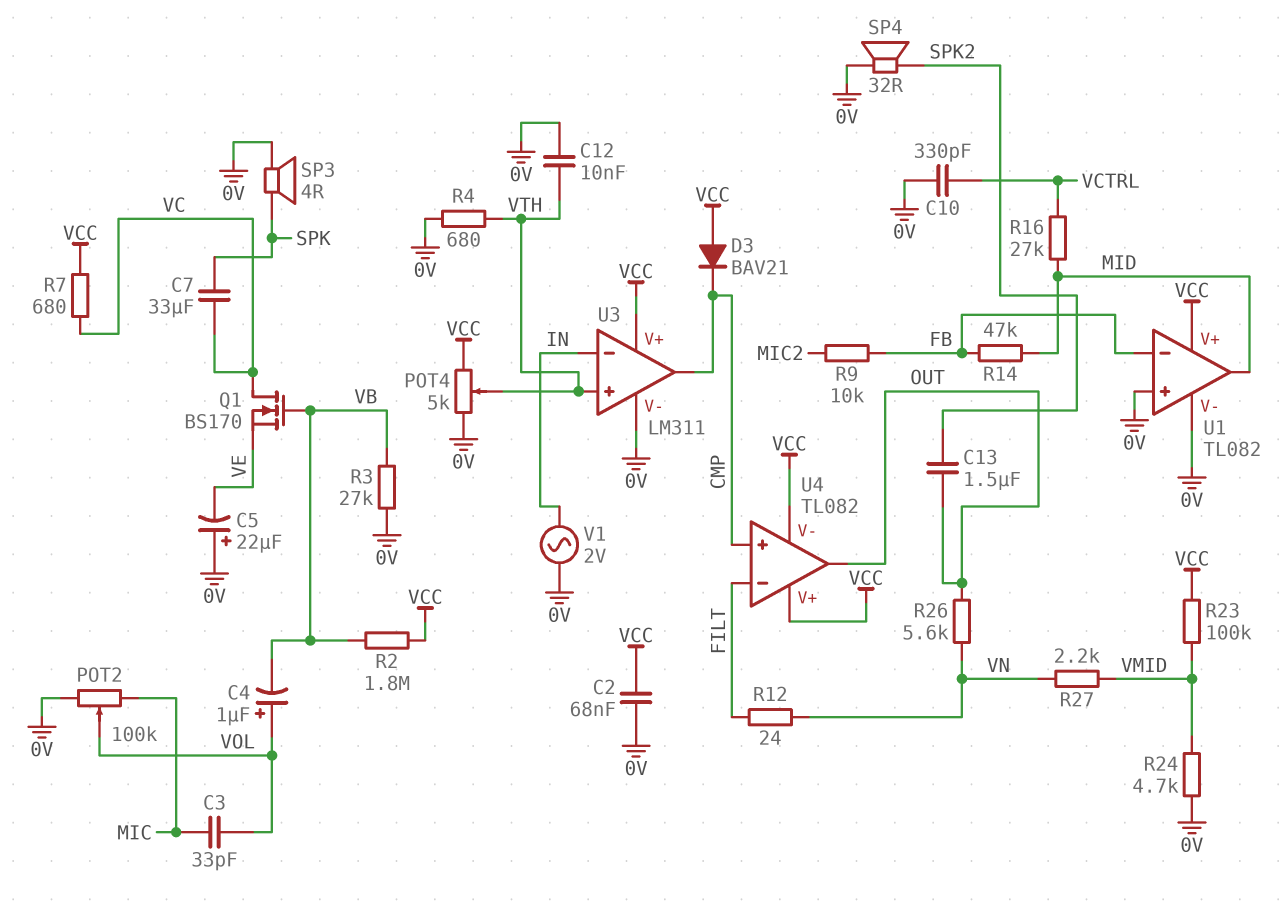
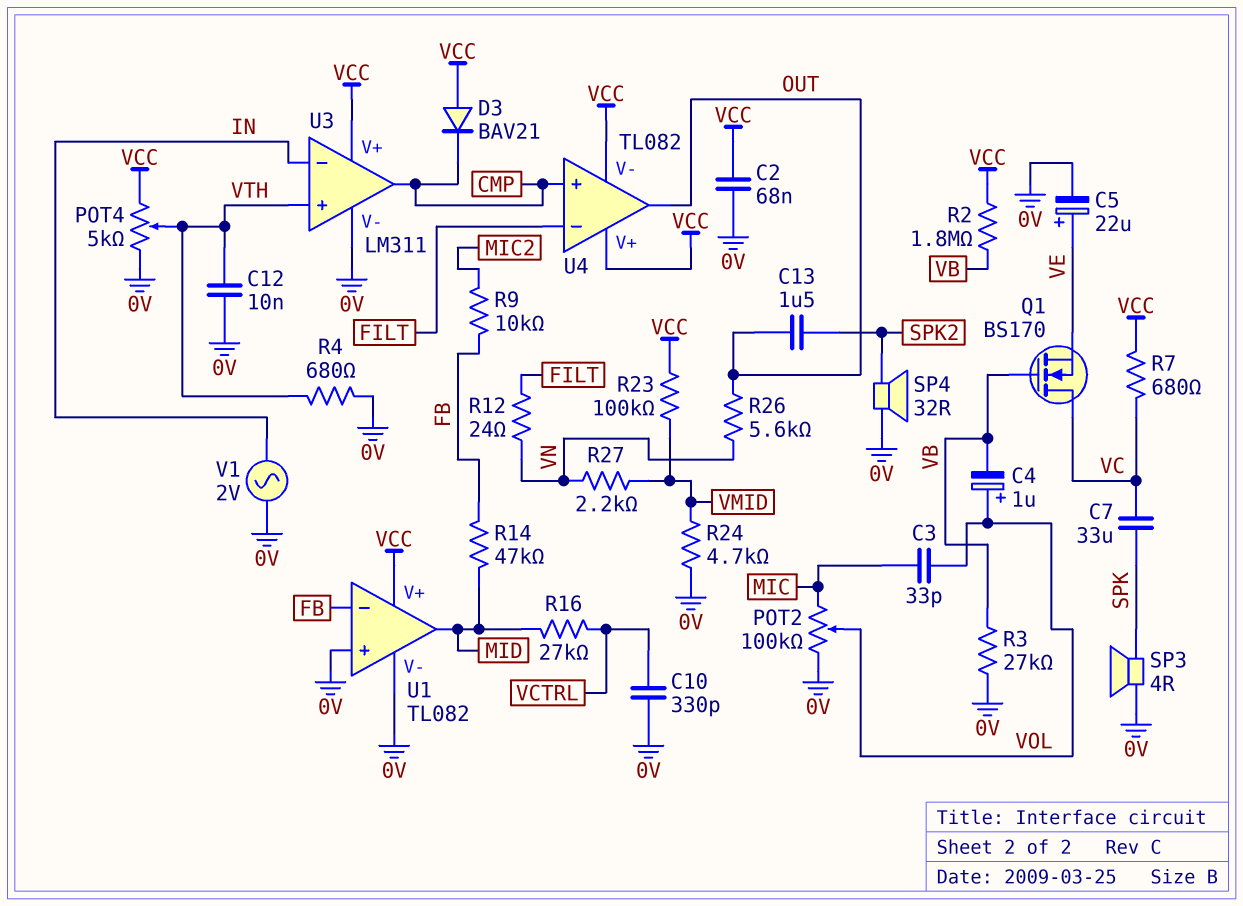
C5: 22uF (plus 0V, minus VE) -> 22uF (plus VE, minus 0V)

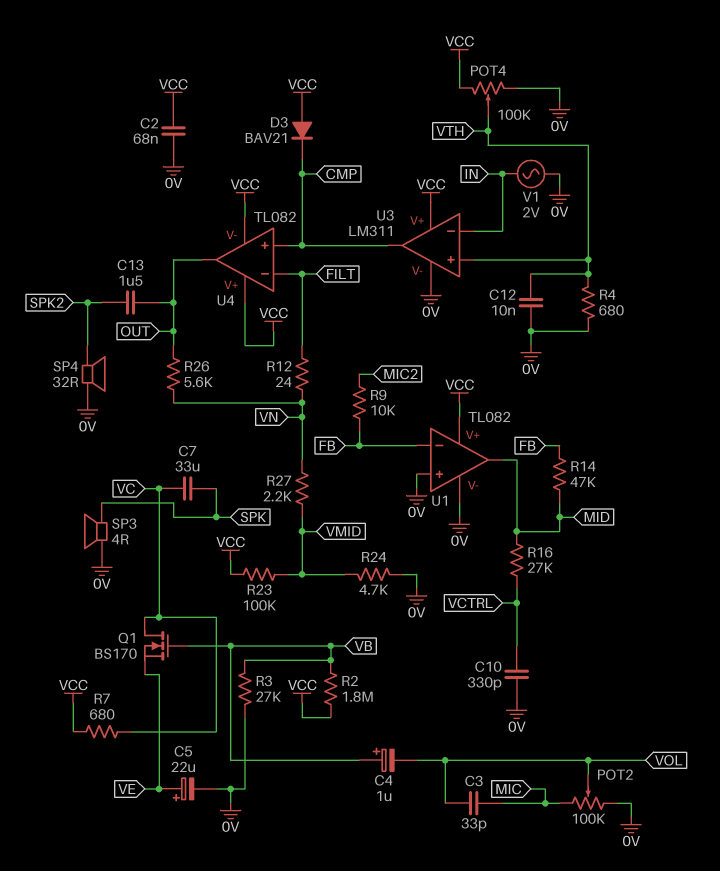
C4: 1uF (plus VOL, minus VB) -> 1uF (plus VB, minus VOL)
POT4: 5k (0V, VCC, wiper VTH) -> 100k (0V, VCC, wiper VTH)

